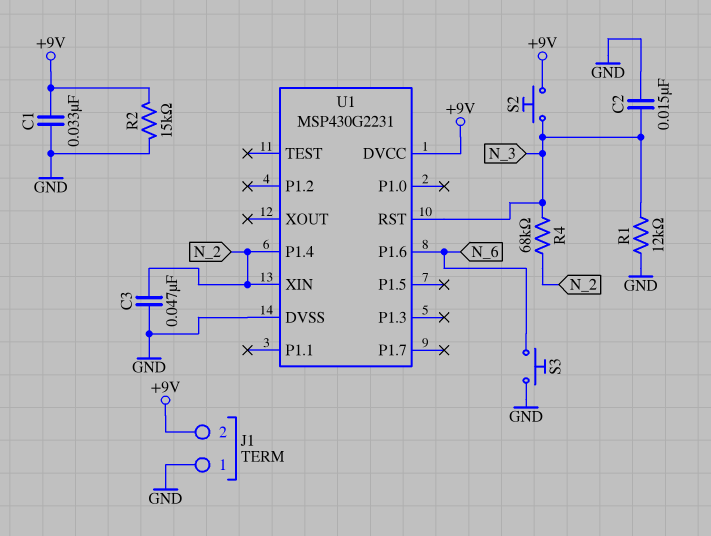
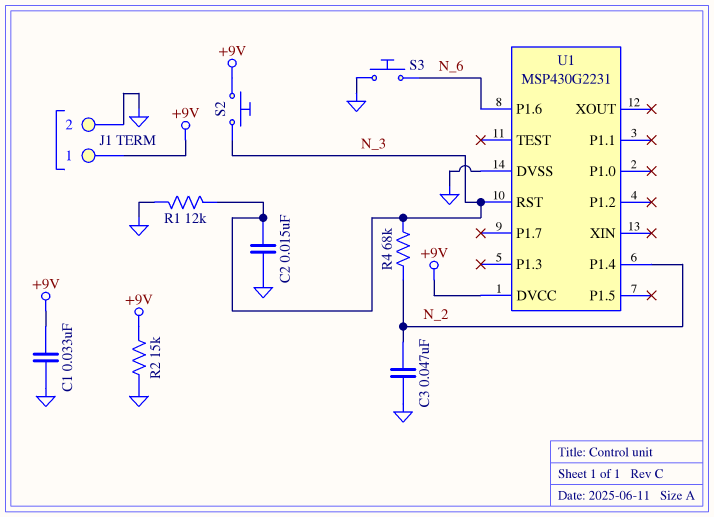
J1 pin 1: GND -> +9V
J1 pin 2: +9V -> GND
U1 pin XIN: N_2 -> none

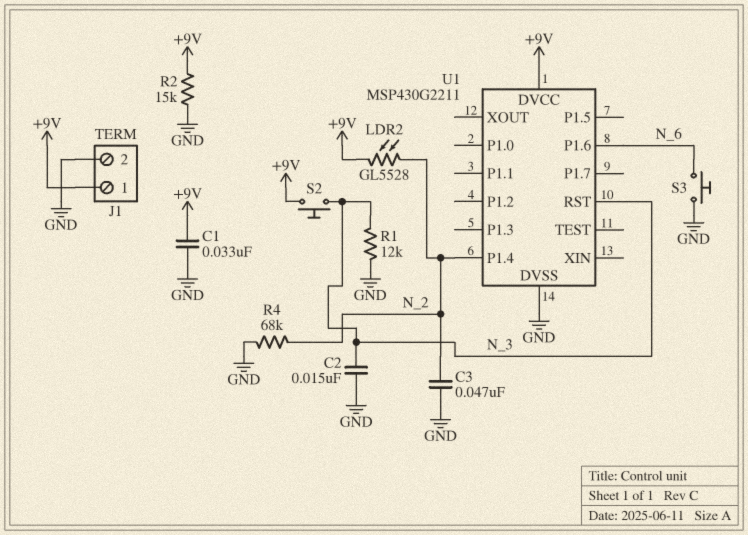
LDR2: none -> GL5528 (+9V, N_2)
R4: 68k (N_2, N_3) -> 68k (GND, N_2)
U1: MSP430G2231 -> MSP430G2211

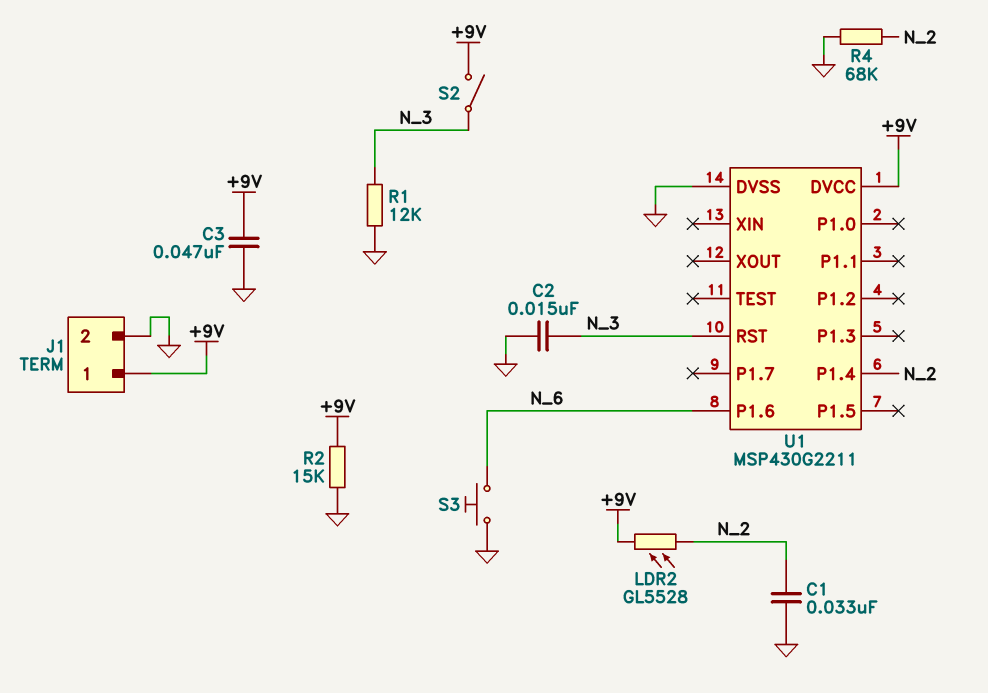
C1: 33nF (+9V, GND) -> 33nF (GND, N_2)
C3: 47nF (GND, N_2) -> 47nF (+9V, GND)
S2: button (+9V, N_3) -> switch (+9V, N_3)

